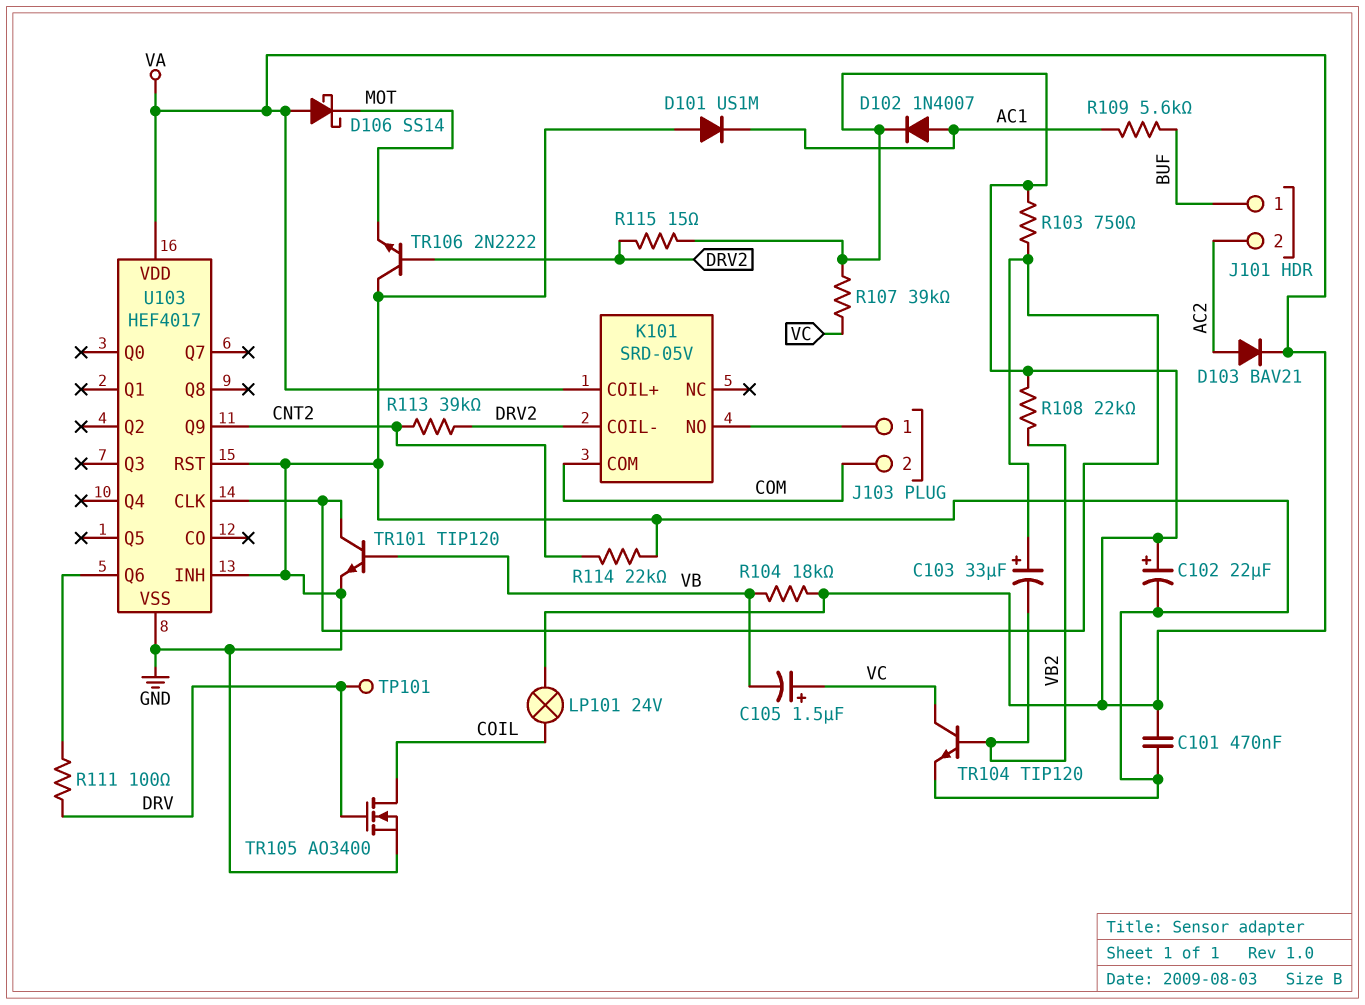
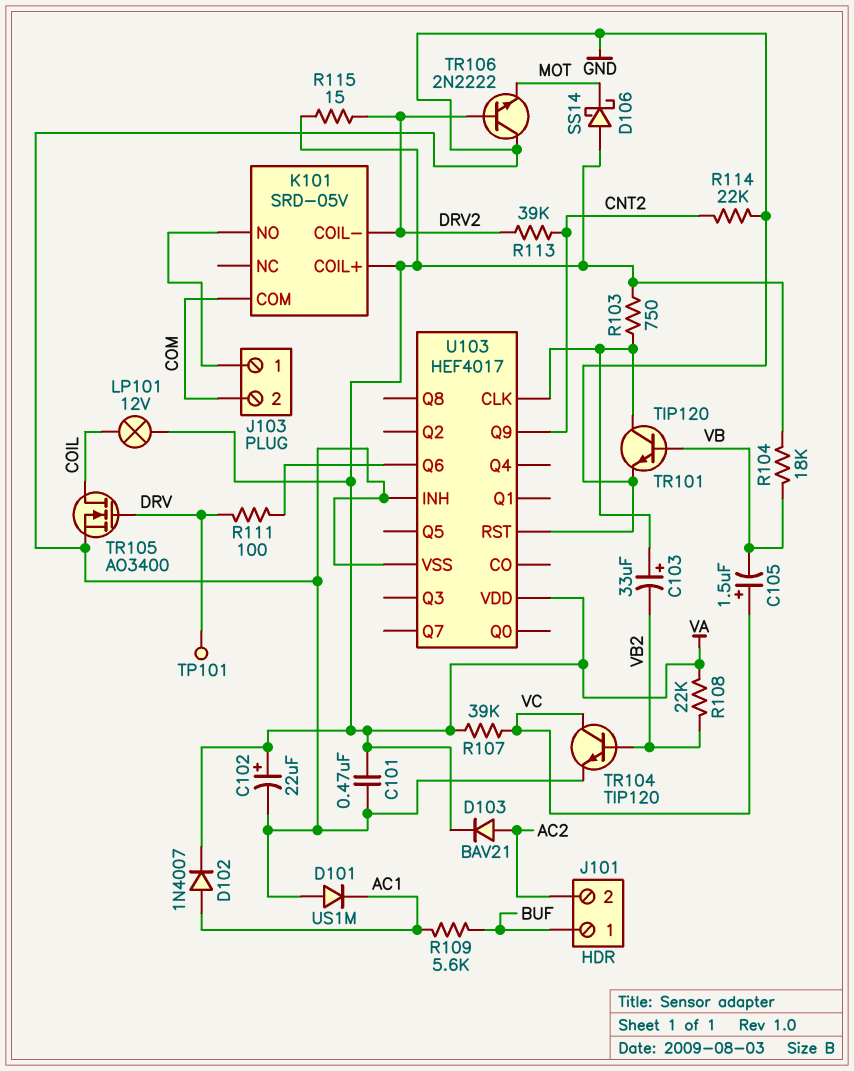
LP101: lamp 24V (COIL, VA) -> lamp 12V (COIL, VA)

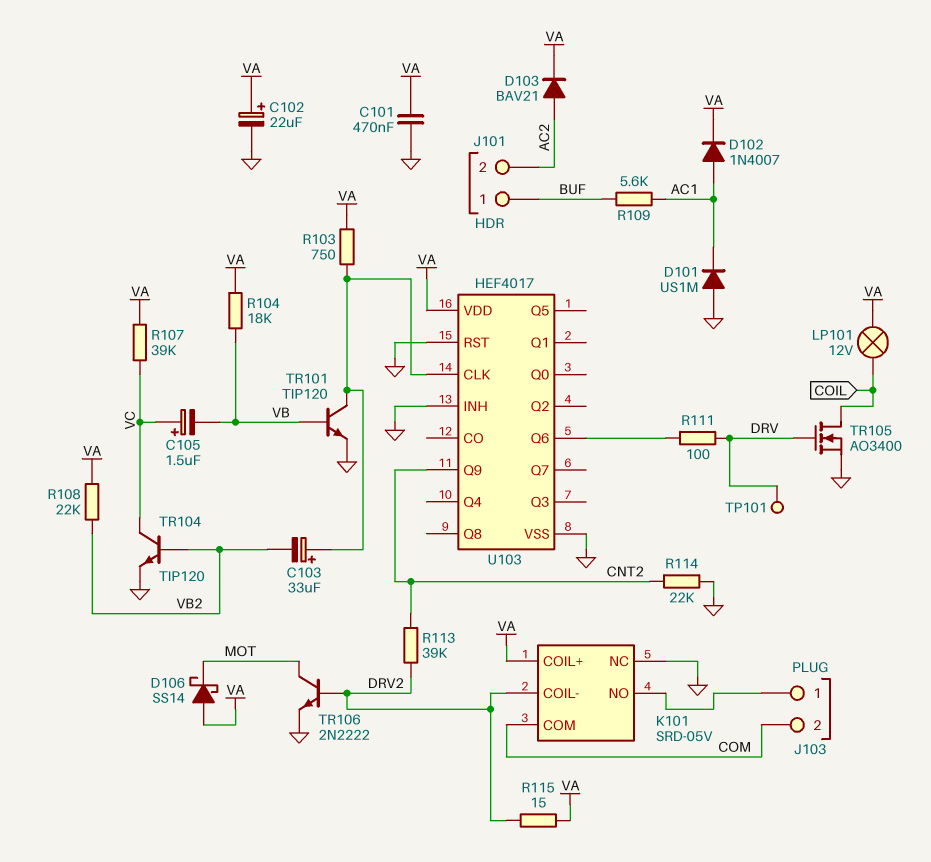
K101 pin NC: none -> GND
TR106: NPN 2N2222 (B DRV2, C GND, E MOT) -> NPN 2N2222 (B DRV2, C MOT, E GND)

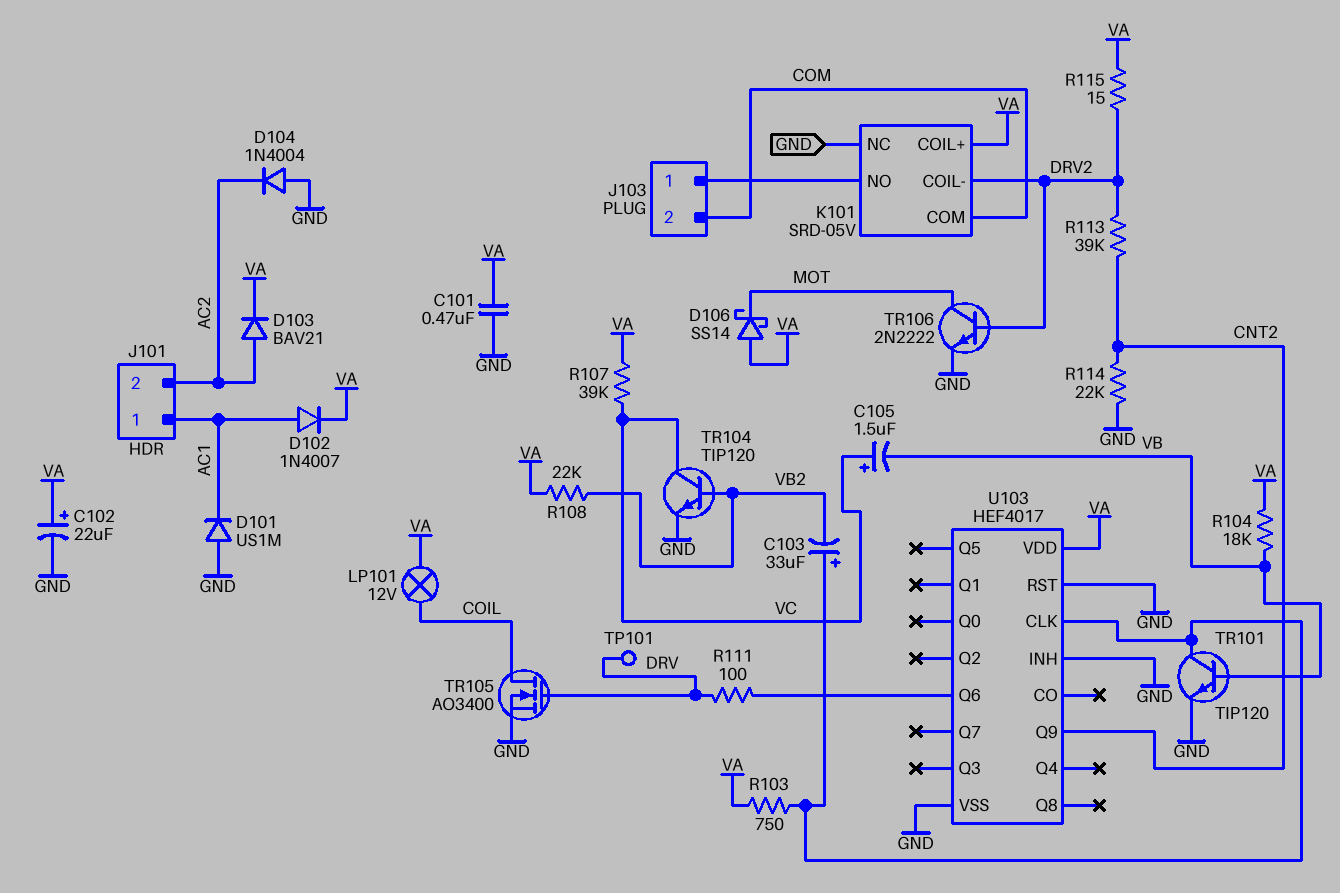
D104: none -> diode 1N4004 (A GND, K AC2)
J101 pin 1: BUF -> AC1
R109: 5.6k (AC1, BUF) -> none

